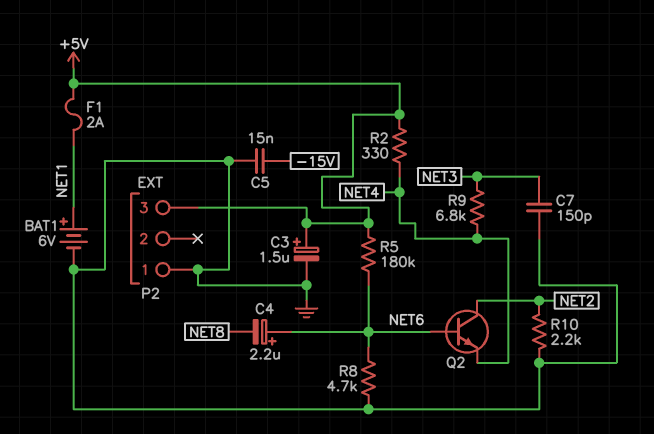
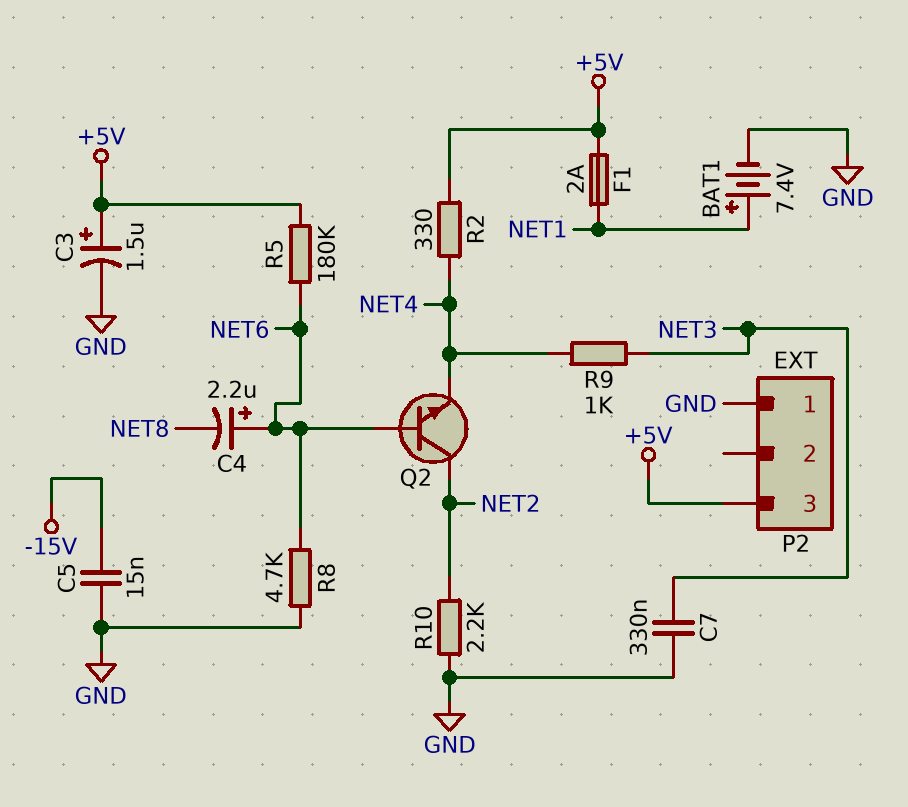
BAT1: 6V (plus NET1, minus GND) -> 7.4V (plus NET1, minus GND)
C7: 150pF (GND, NET3) -> 330nF (GND, NET3)
R9: 6.8k (NET3, NET4) -> 1k (NET3, NET4)

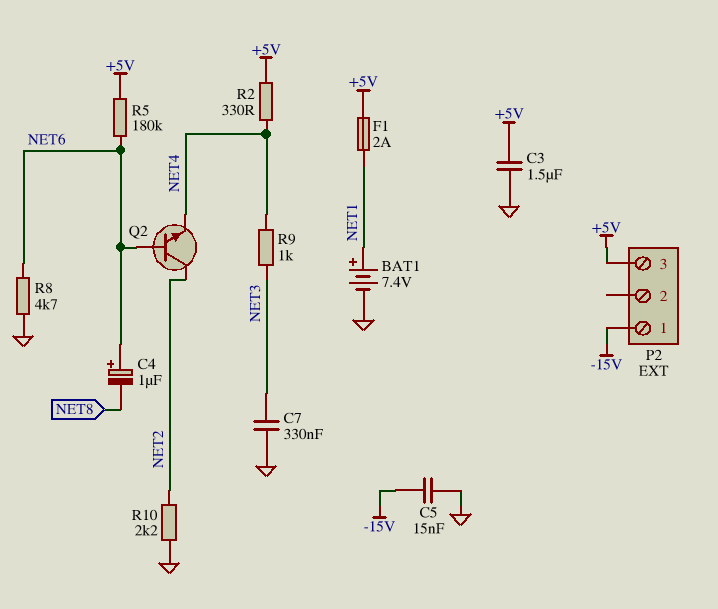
C3: 1.5uF (plus +5V, minus GND) -> 1.5uF (+5V, GND)
C4: 2.2uF (plus NET6, minus NET8) -> 1uF (plus NET6, minus NET8)
P2 pin 1: GND -> -15V

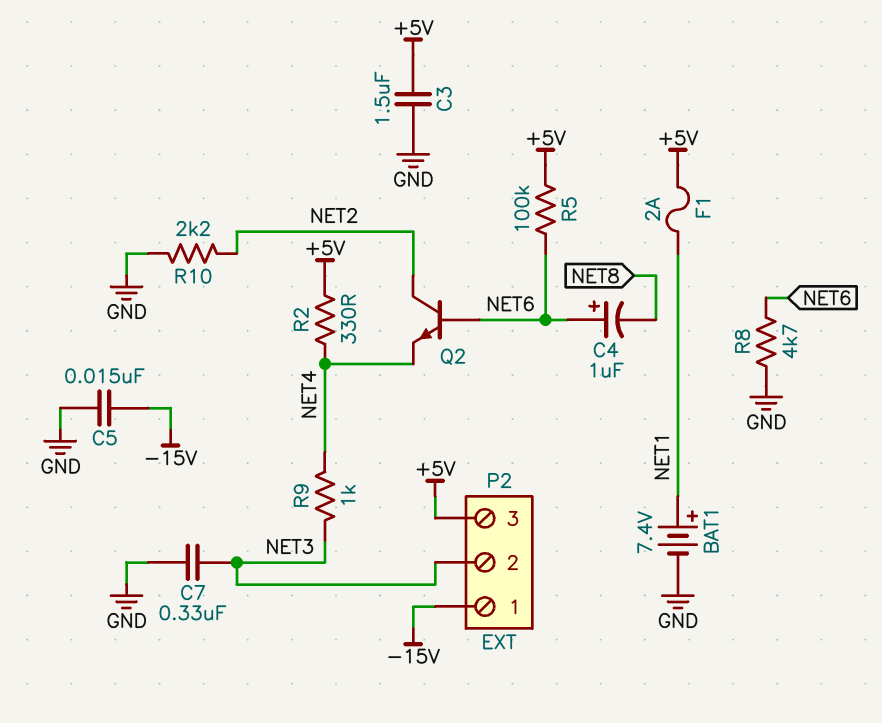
P2 pin 2: none -> NET3
R5: 180k (+5V, NET6) -> 100k (+5V, NET6)

